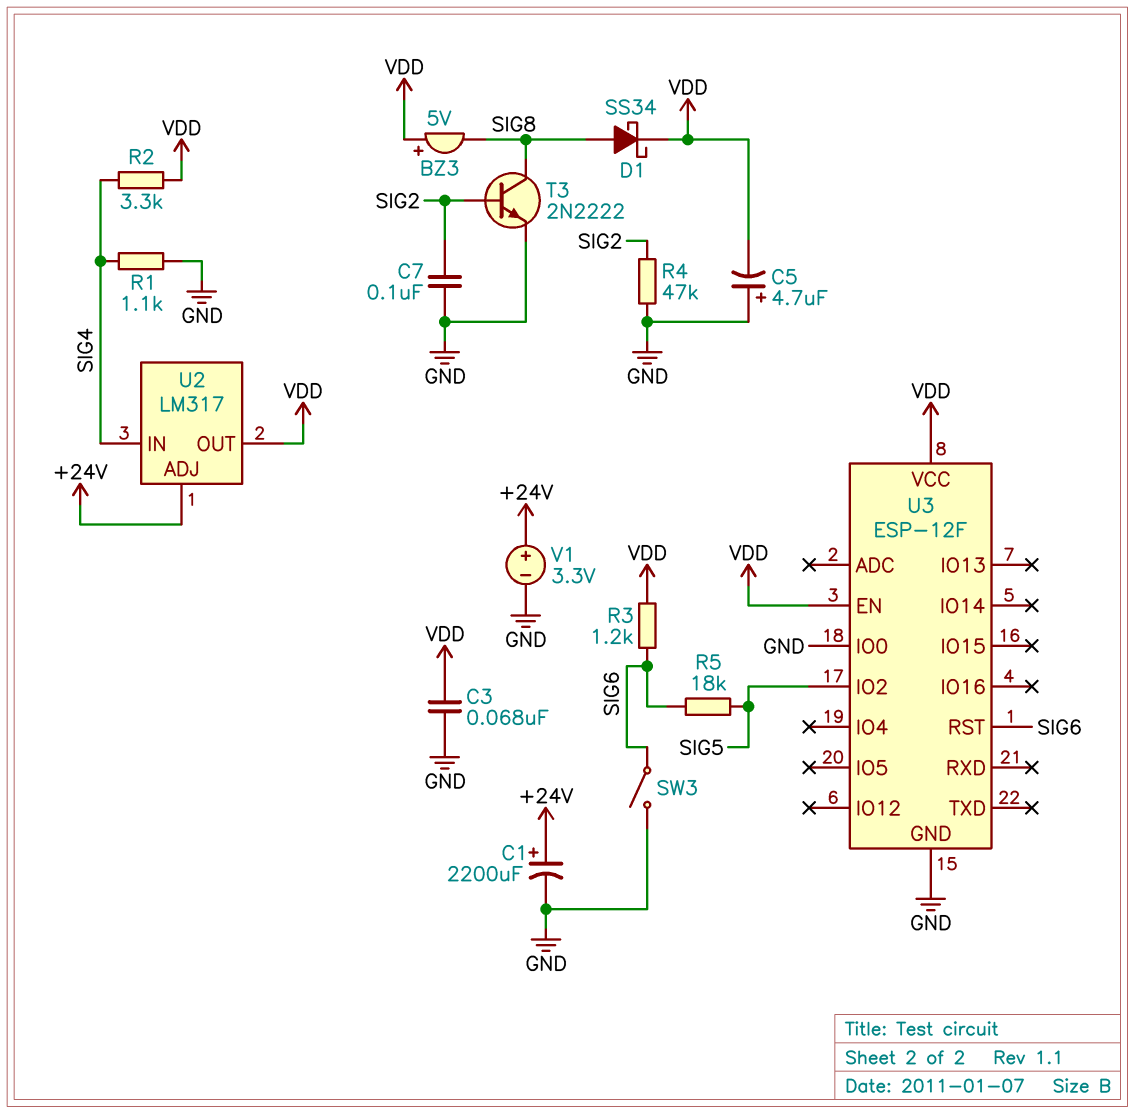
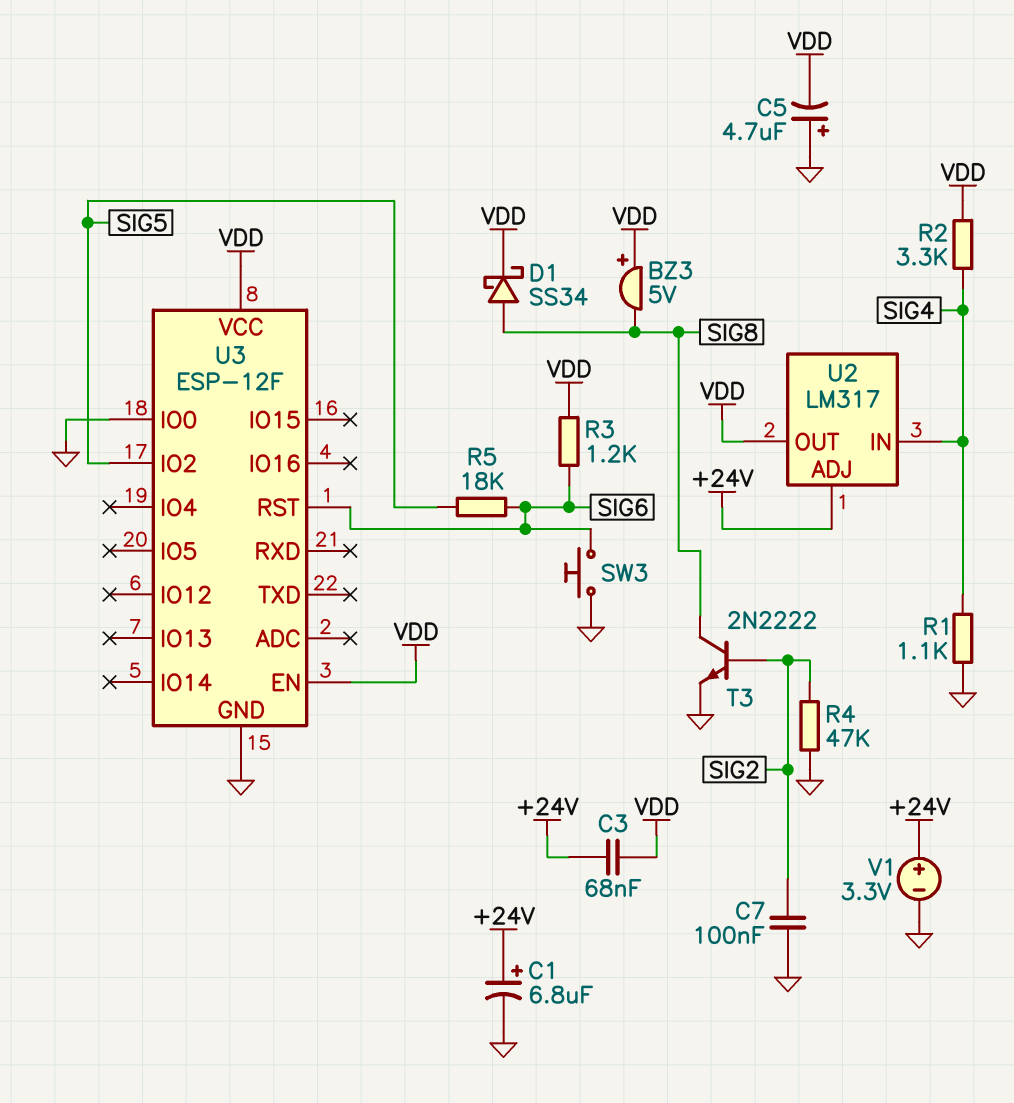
C1: 2200uF (plus +24V, minus GND) -> 6.8uF (plus +24V, minus GND)
C3: 68nF (GND, VDD) -> 68nF (+24V, VDD)
SW3: switch (GND, SIG6) -> button (GND, SIG6)

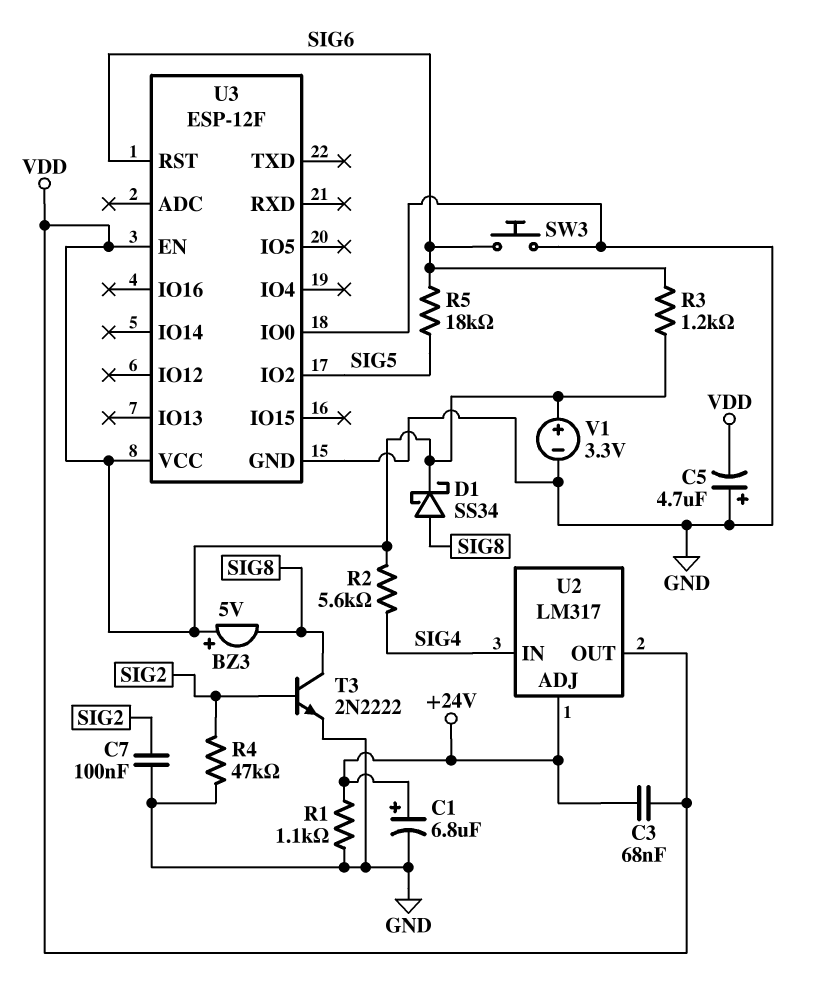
R1: 1.1k (GND, SIG4) -> 1.1k (+24V, GND)
R2: 3.3k (SIG4, VDD) -> 5.6k (SIG4, VDD)
V1: 3.3V (plus +24V, minus GND) -> 3.3V (plus VDD, minus GND)

